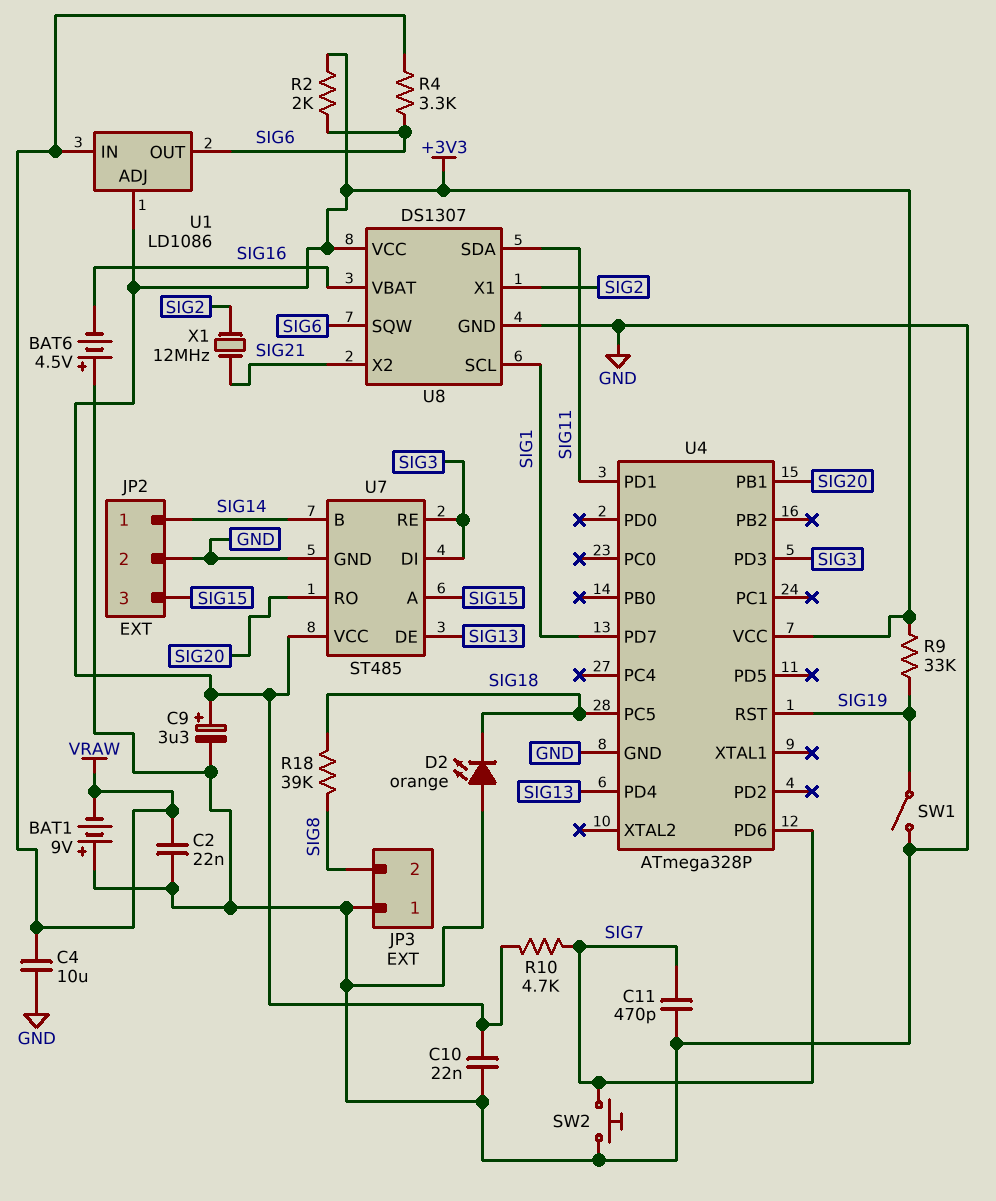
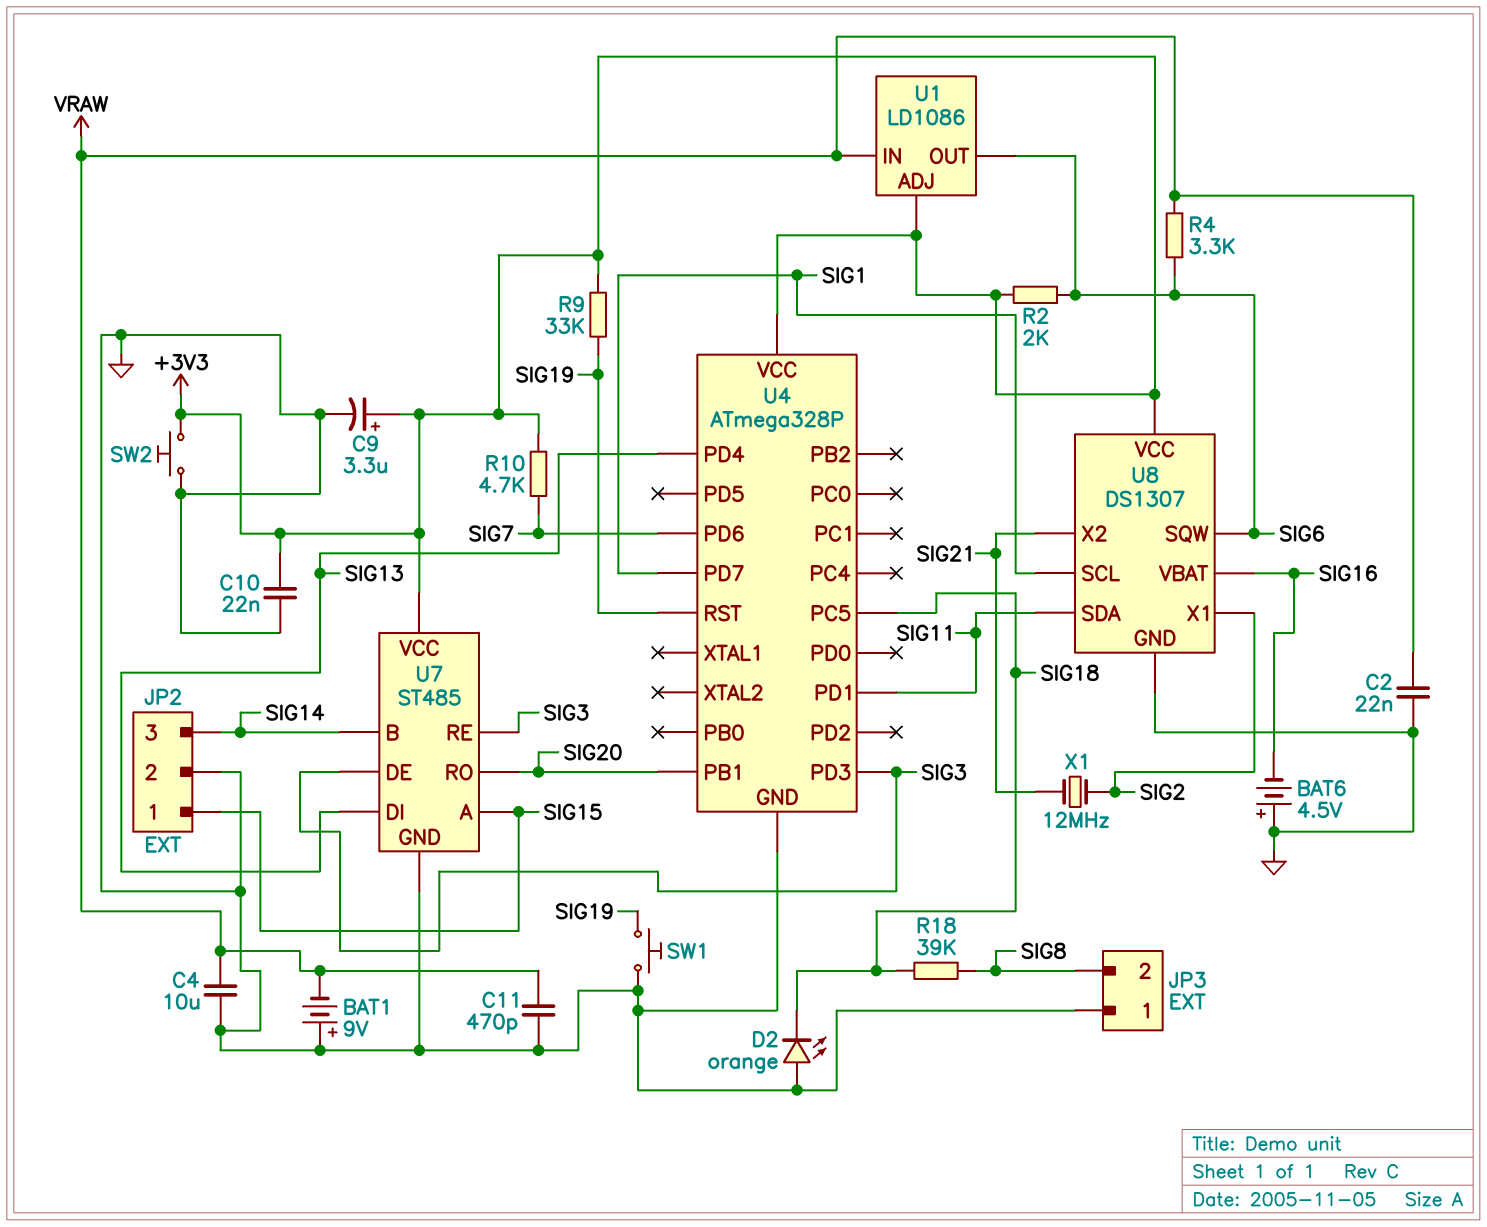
C11: 470pF (GND, SIG7) -> 470pF (GND, VRAW)
JP2 pin 1: SIG14 -> SIG15
JP2 pin 3: SIG15 -> SIG14
SW1: switch (GND, SIG19) -> button (GND, SIG19)
SW2: button (GND, SIG7) -> button (+3V3, GND)
U7 pin DE: SIG13 -> SIG3
U7 pin DI: SIG3 -> SIG13

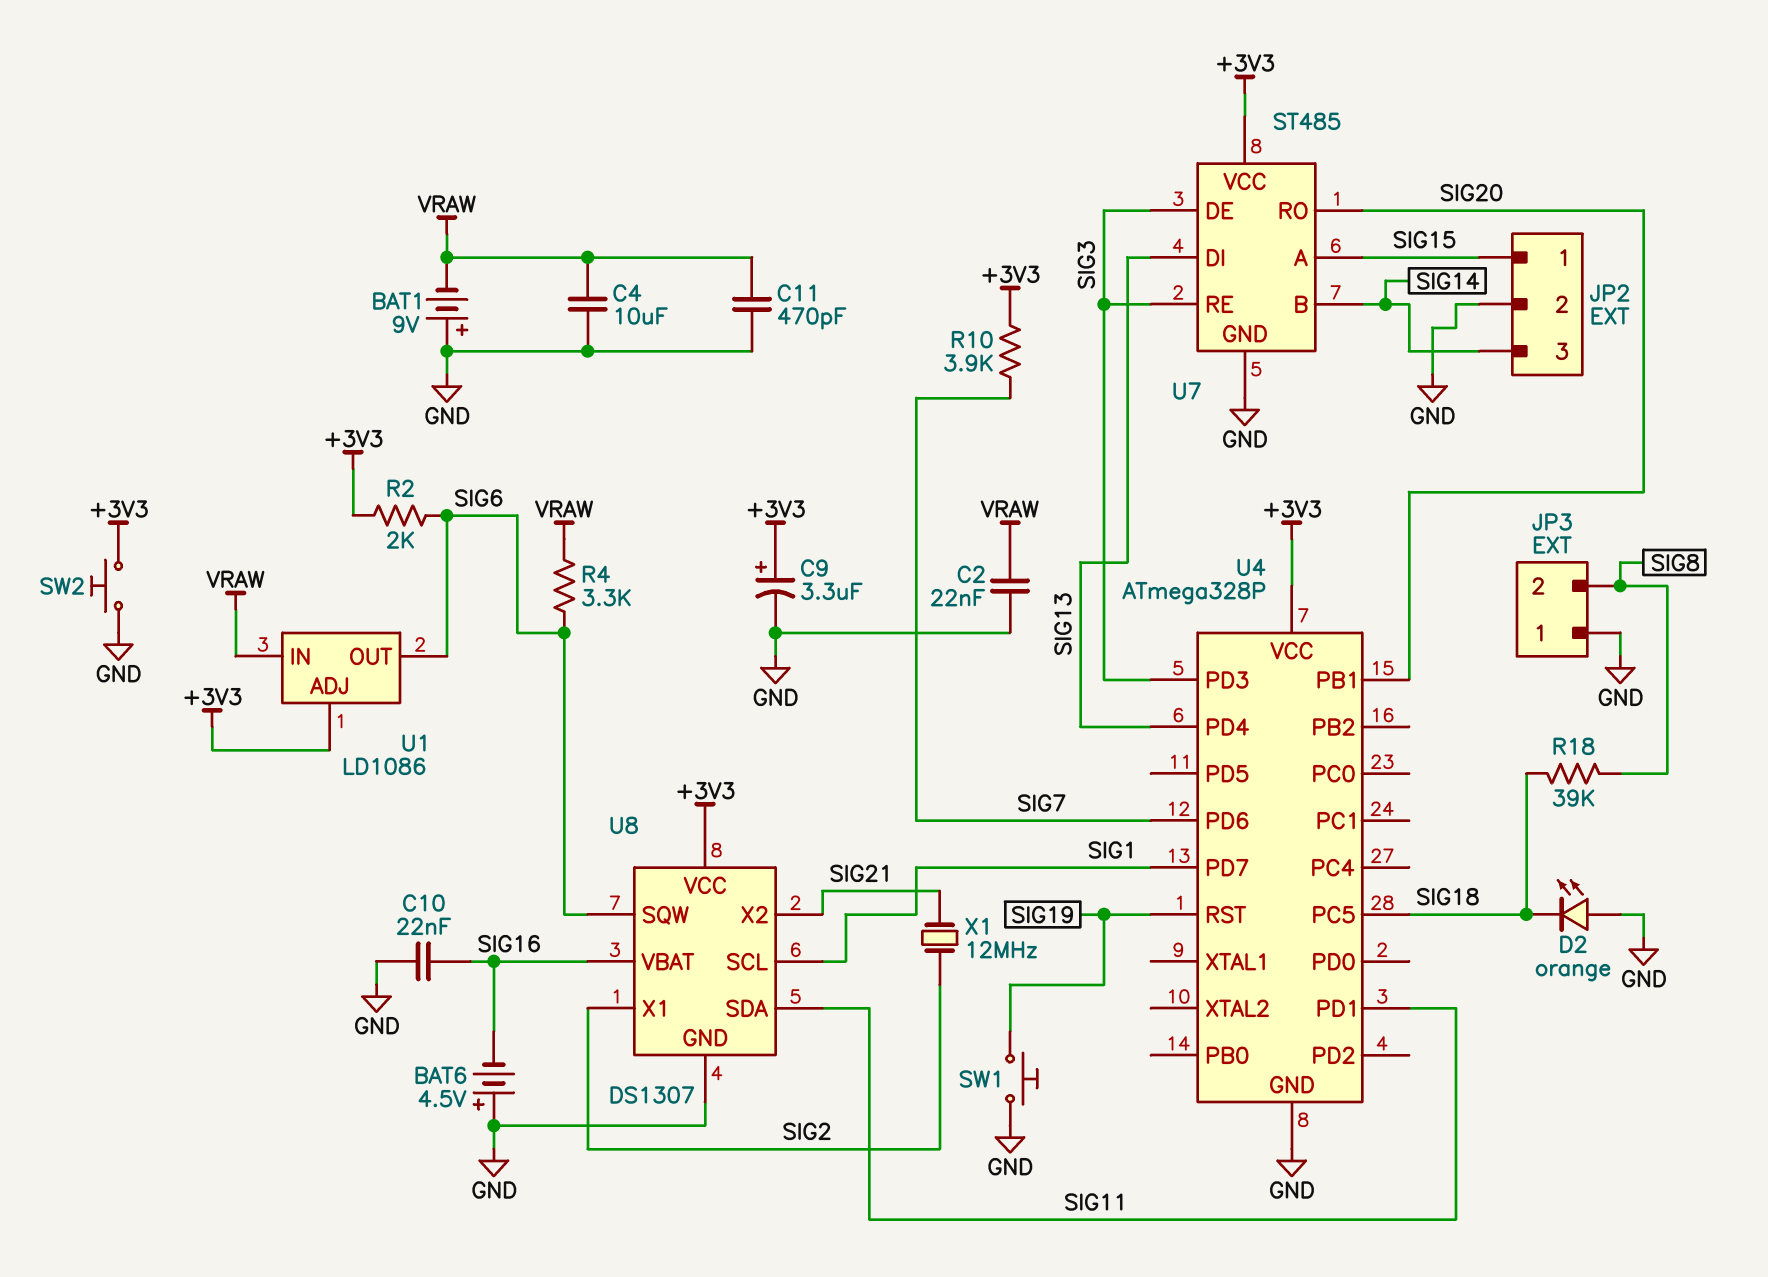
C10: 22nF (+3V3, GND) -> 22nF (GND, SIG16)
R9: 33k (+3V3, SIG19) -> none
R10: 4.7k (+3V3, SIG7) -> 3.9k (+3V3, SIG7)

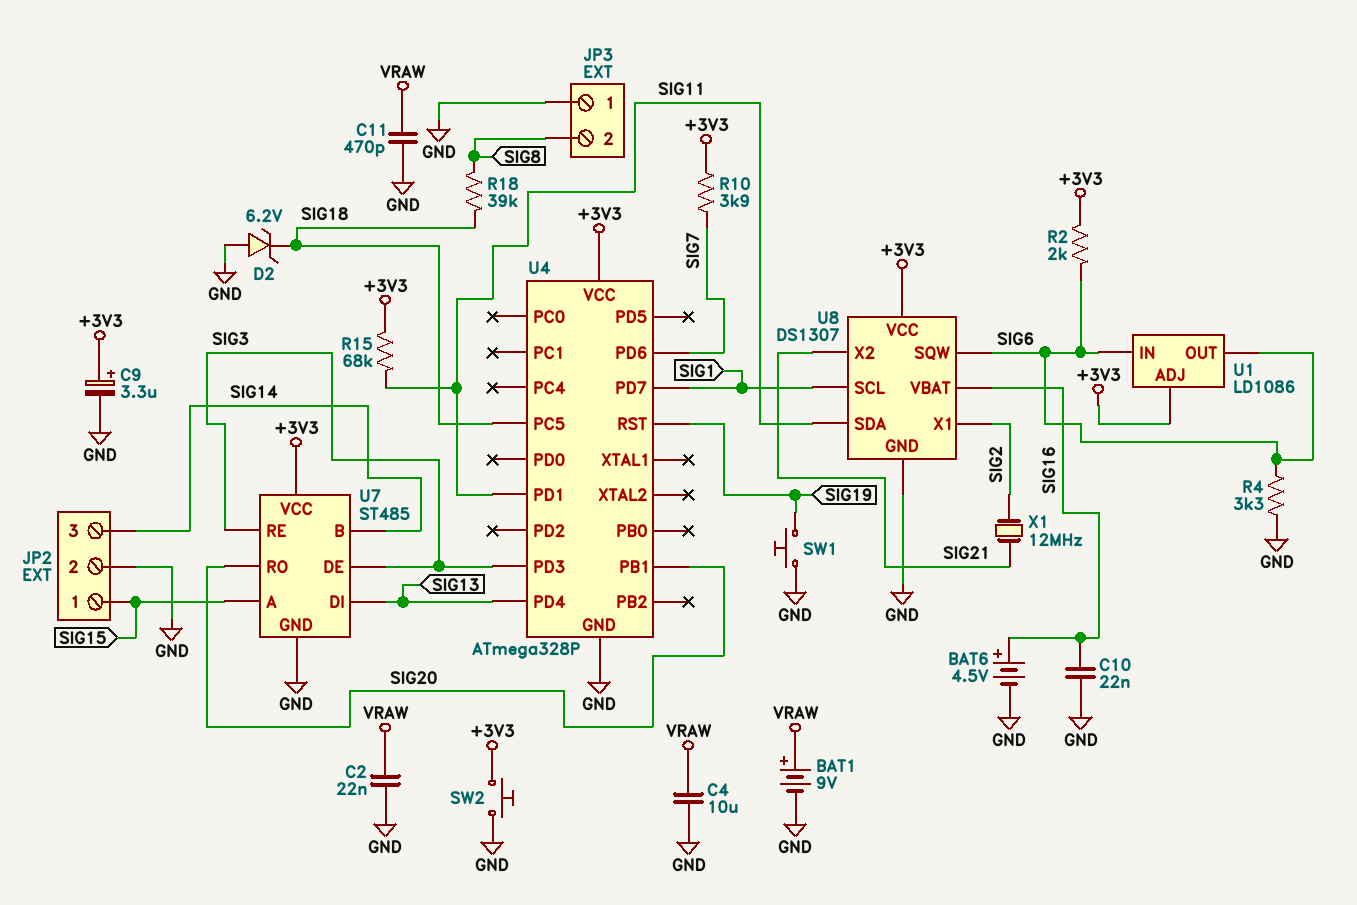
BAT1: 9V (plus GND, minus VRAW) -> 9V (plus VRAW, minus GND)
BAT6: 4.5V (plus GND, minus SIG16) -> 4.5V (plus SIG16, minus GND)
D2: LED orange (A GND, K SIG18) -> zener 6.2V (A GND, K SIG18)
R4: 3.3k (SIG6, VRAW) -> 3.3k (GND, SIG6)
R15: none -> 68k (+3V3, SIG11)
U1 pin IN: VRAW -> SIG6

